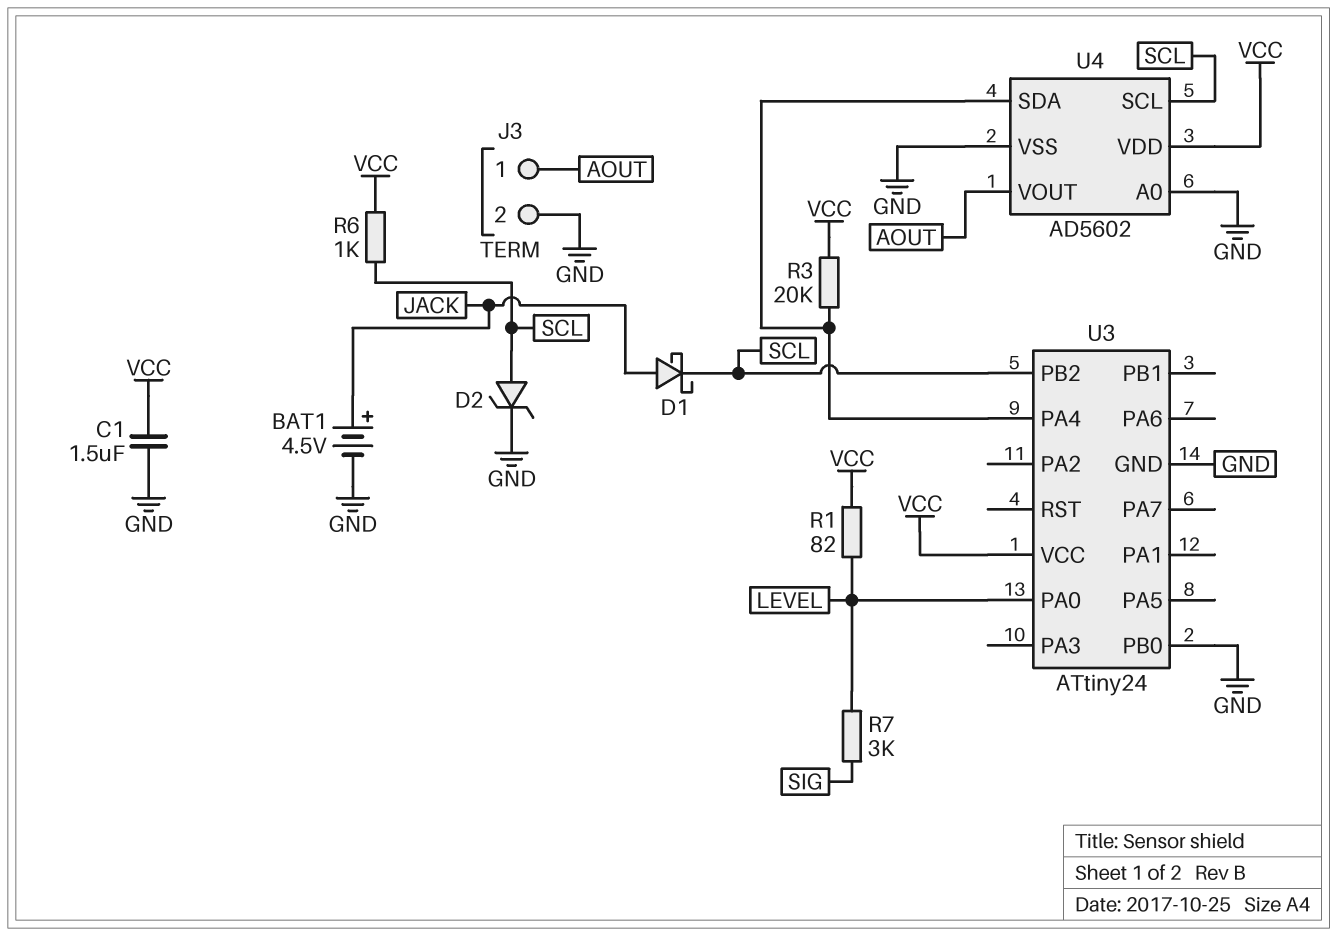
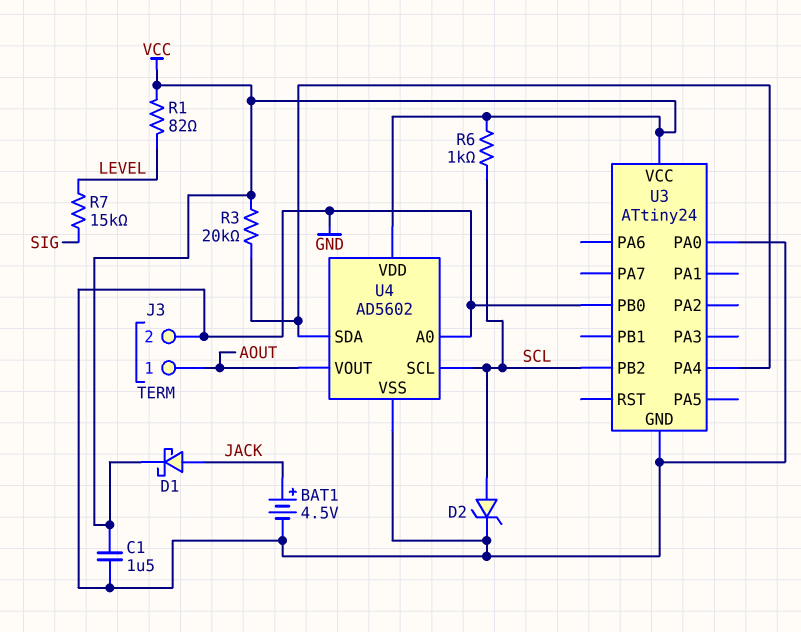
D1: schottky (A JACK, K SCL) -> schottky (A JACK, K VCC)
R7: 3k (LEVEL, SIG) -> 15k (LEVEL, SIG)
U3 pin PA0: LEVEL -> GND

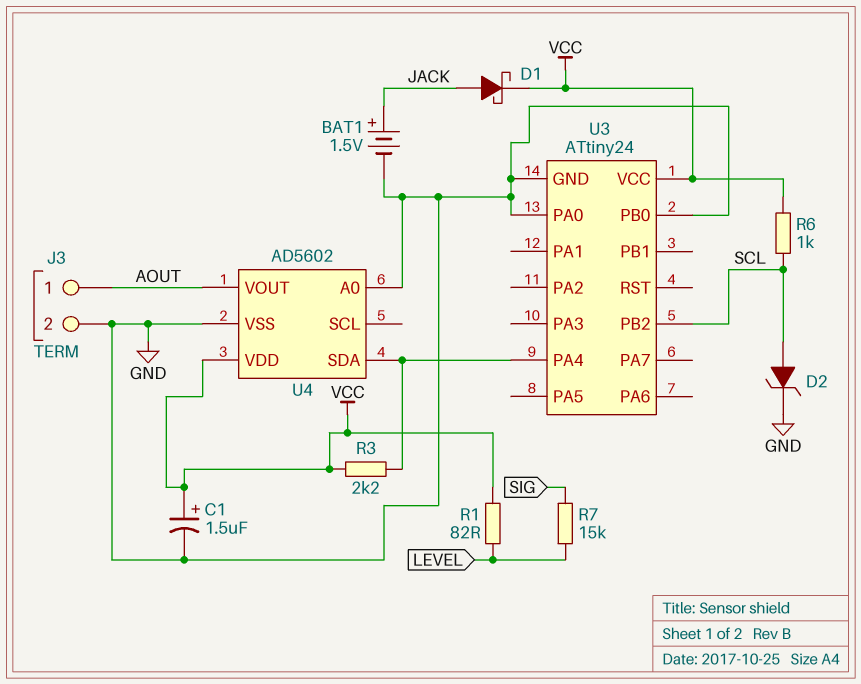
BAT1: 4.5V (plus JACK, minus GND) -> 1.5V (plus JACK, minus GND)
C1: 1.5uF (GND, VCC) -> 1.5uF (plus VCC, minus GND)
R3: 20k (U3/PA4, VCC) -> 2.2k (U3/PA4, VCC)
U4 pin SCL: SCL -> none

